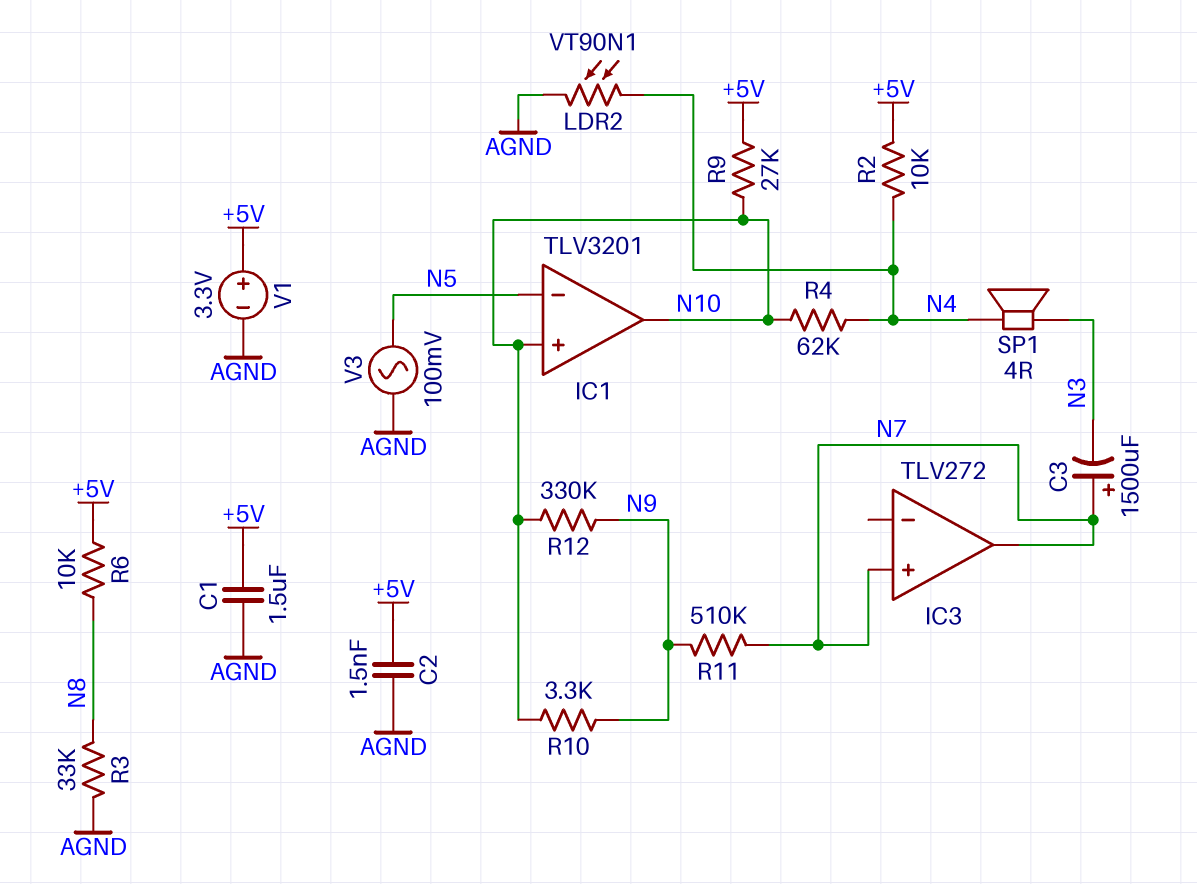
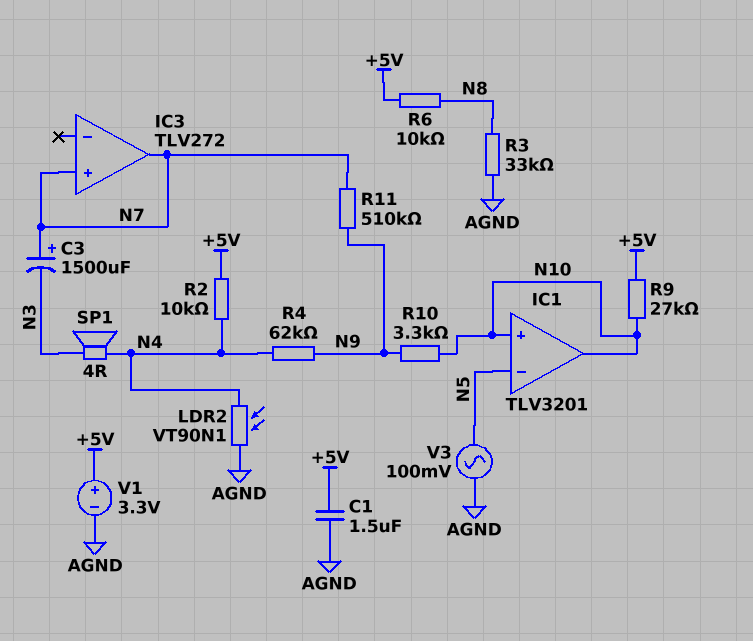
C2: 1.5nF (+5V, AGND) -> none
R4: 62k (N4, N10) -> 62k (N4, N9)
R12: 330k (N9, N10) -> none

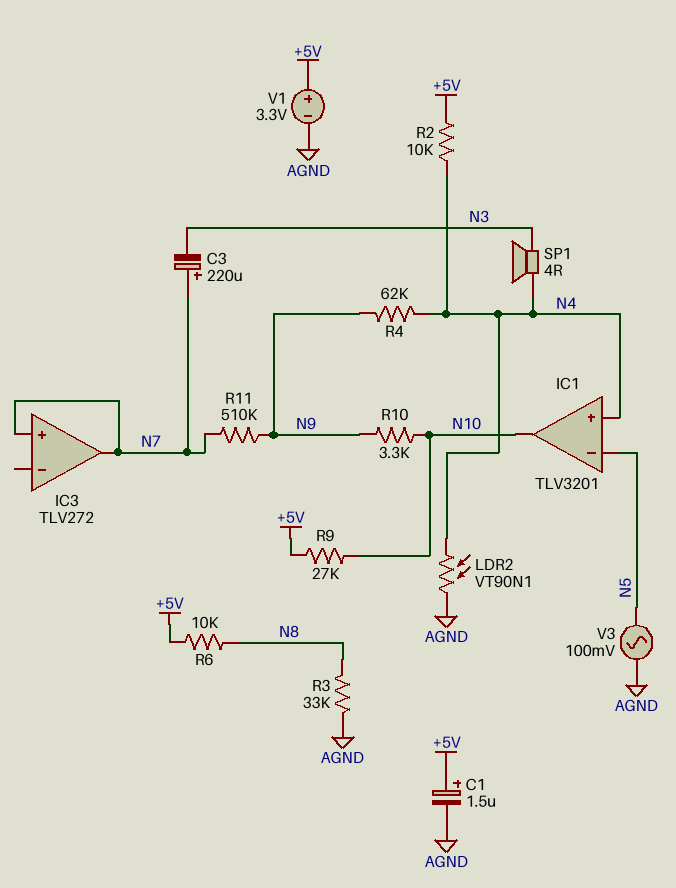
C1: 1.5uF (+5V, AGND) -> 1.5uF (plus +5V, minus AGND)
C3: 1500uF (plus N7, minus N3) -> 220uF (plus N7, minus N3)
IC1 pin in+: N10 -> N4

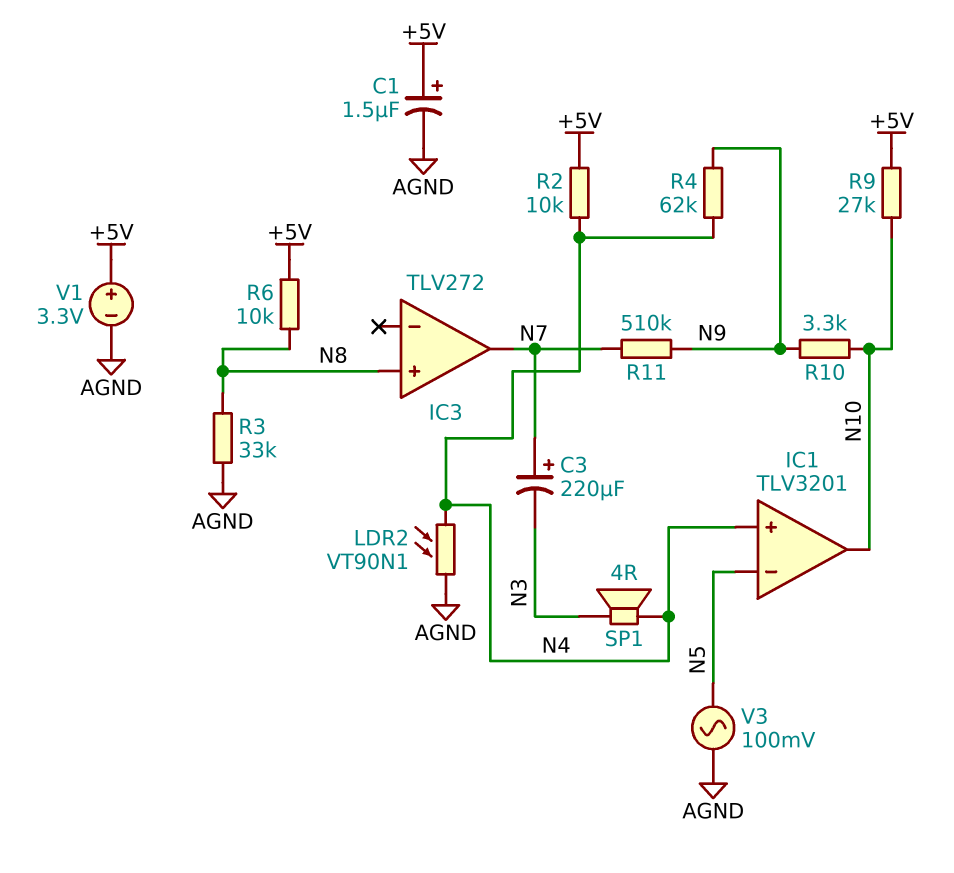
IC3 pin in+: N7 -> N8

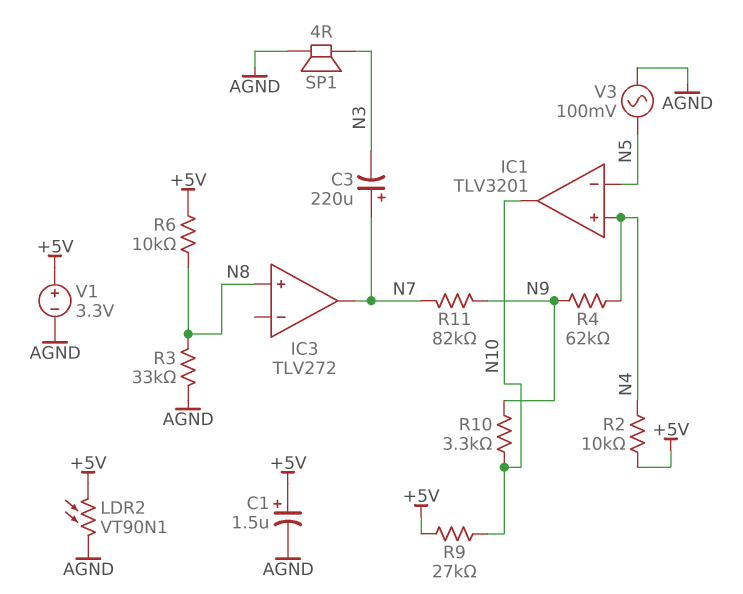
LDR2: VT90N1 (AGND, N4) -> VT90N1 (+5V, AGND)
R11: 510k (N7, N9) -> 82k (N7, N9)
SP1: speaker 4R (N3, N4) -> speaker 4R (AGND, N3)

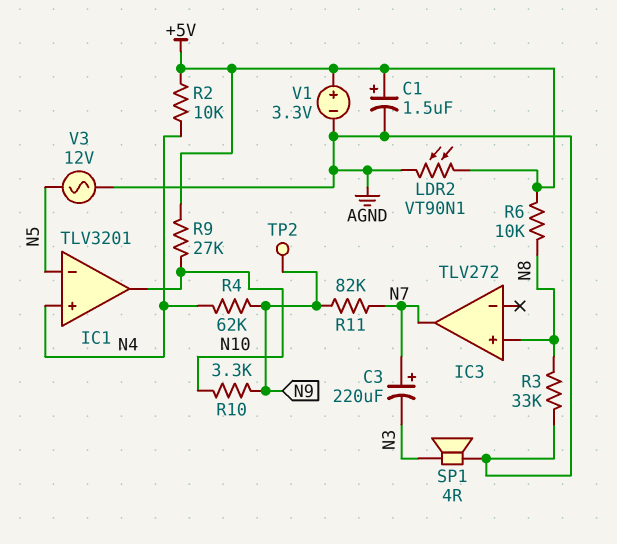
TP2: none -> test point (N9)
V3: AC 100mV (AGND, N5) -> AC 12V (AGND, N5)

